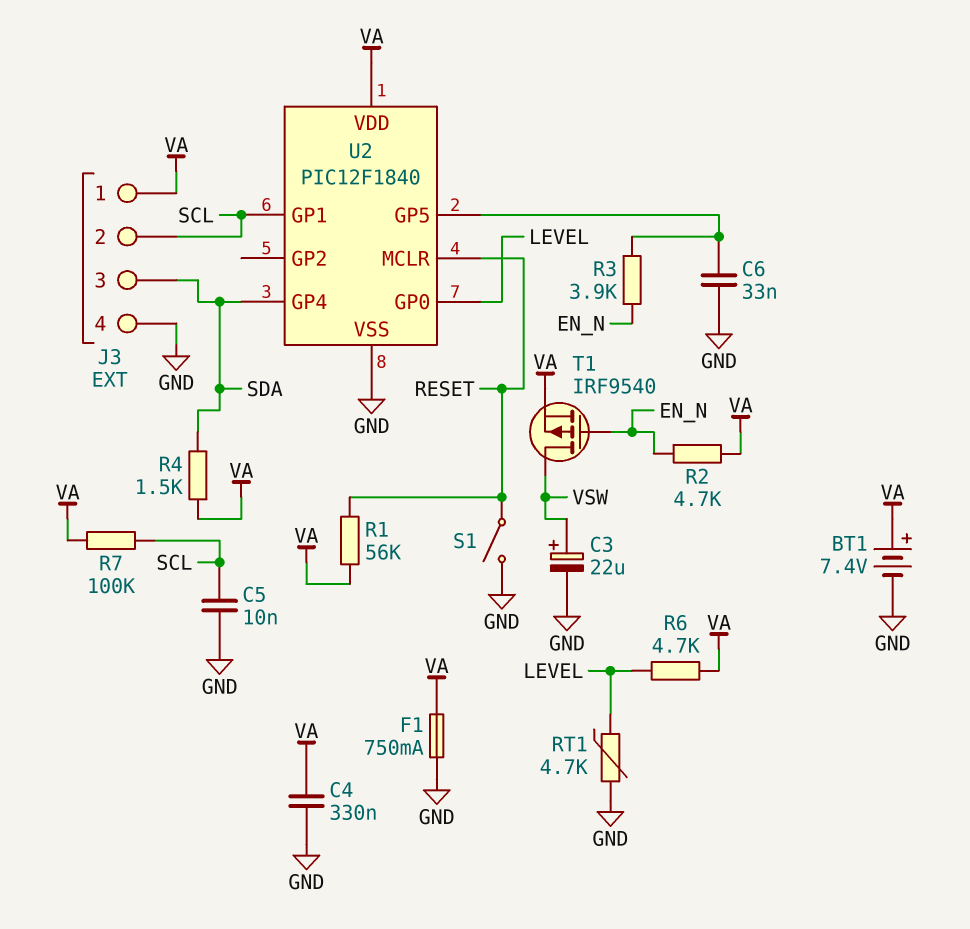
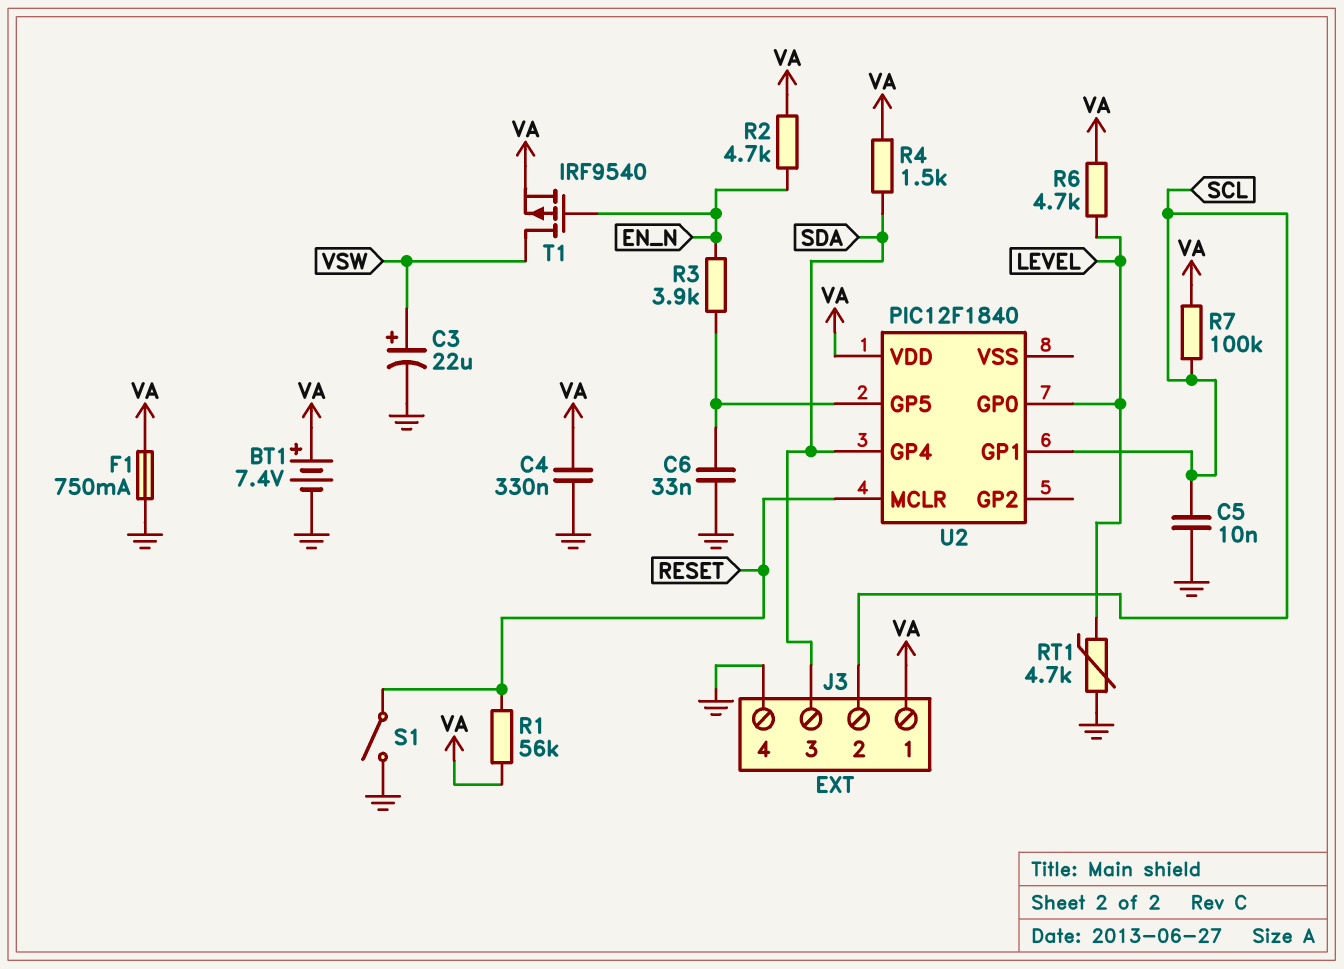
U2 pin VSS: GND -> none

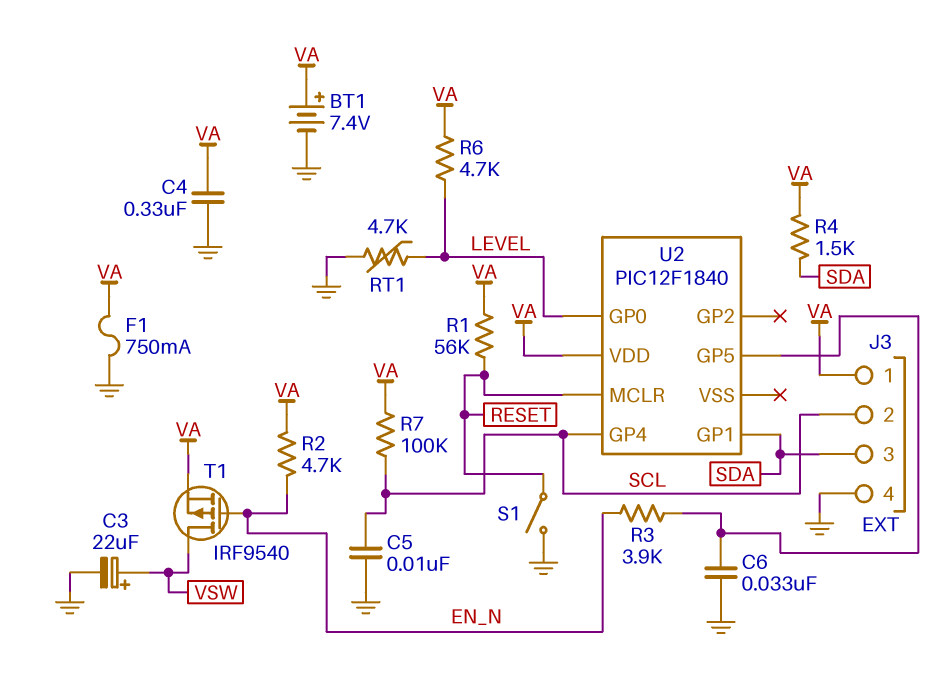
U2 pin GP1: SCL -> SDA
U2 pin GP4: SDA -> SCL

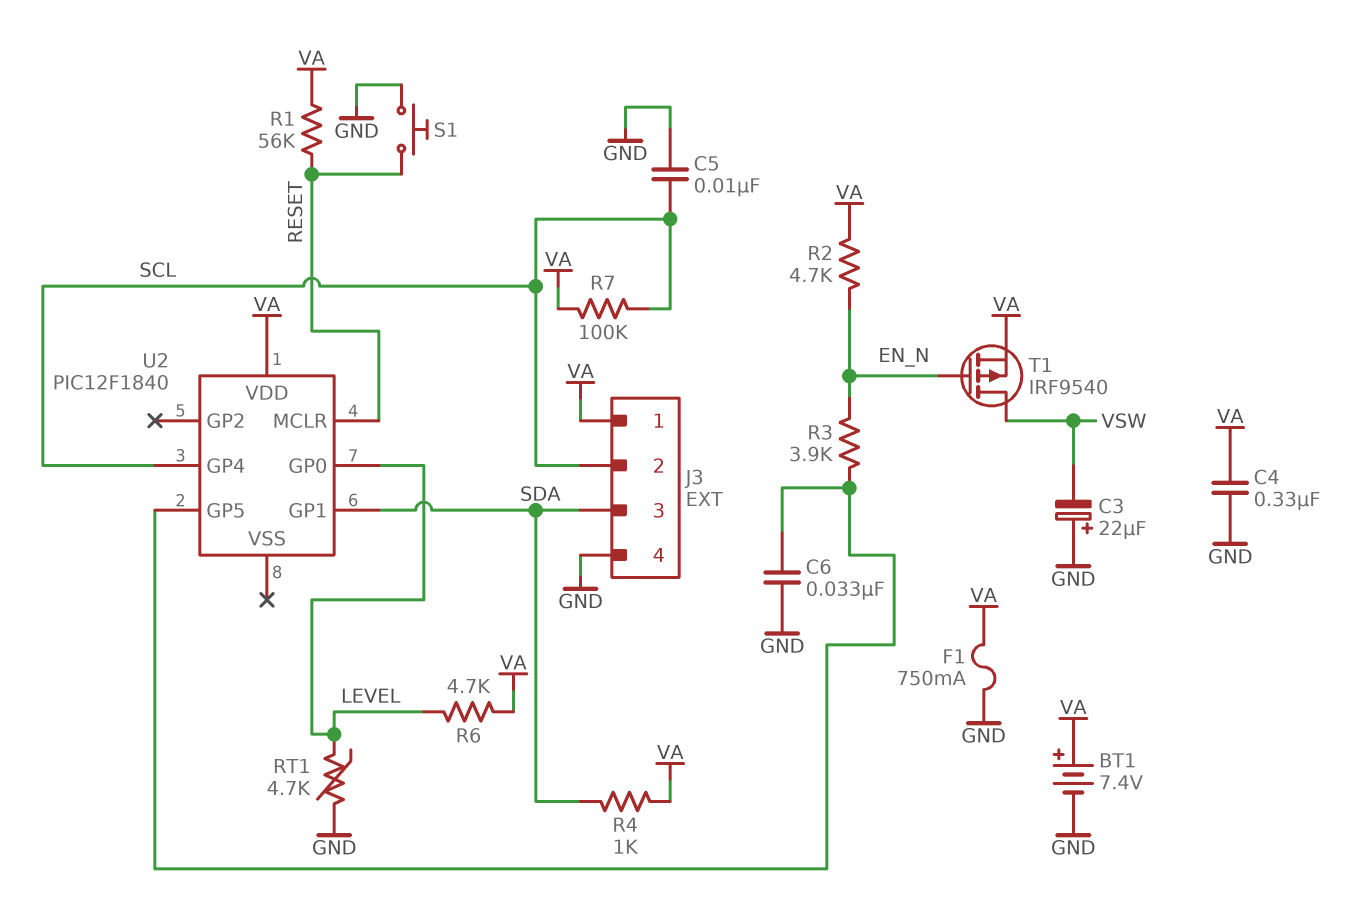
C3: 22uF (plus VSW, minus GND) -> 22uF (plus GND, minus VSW)
R4: 1.5k (SDA, VA) -> 1k (SDA, VA)
S1: switch (GND, RESET) -> button (GND, RESET)

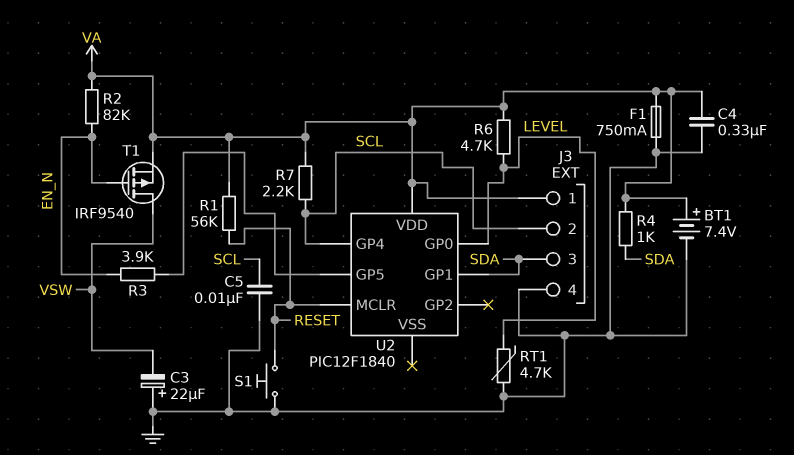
C6: 33nF (GND, U2/GP5) -> none
R2: 4.7k (EN_N, VA) -> 82k (EN_N, VA)
R7: 100k (SCL, VA) -> 2.2k (SCL, VA)

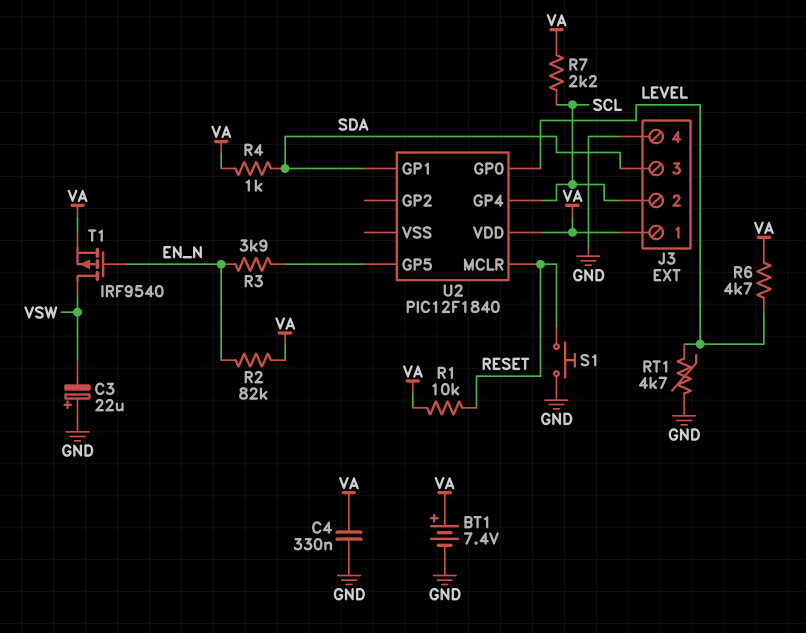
C5: 10nF (GND, SCL) -> none
F1: 750mA (GND, VA) -> none
R1: 56k (RESET, VA) -> 10k (RESET, VA)

